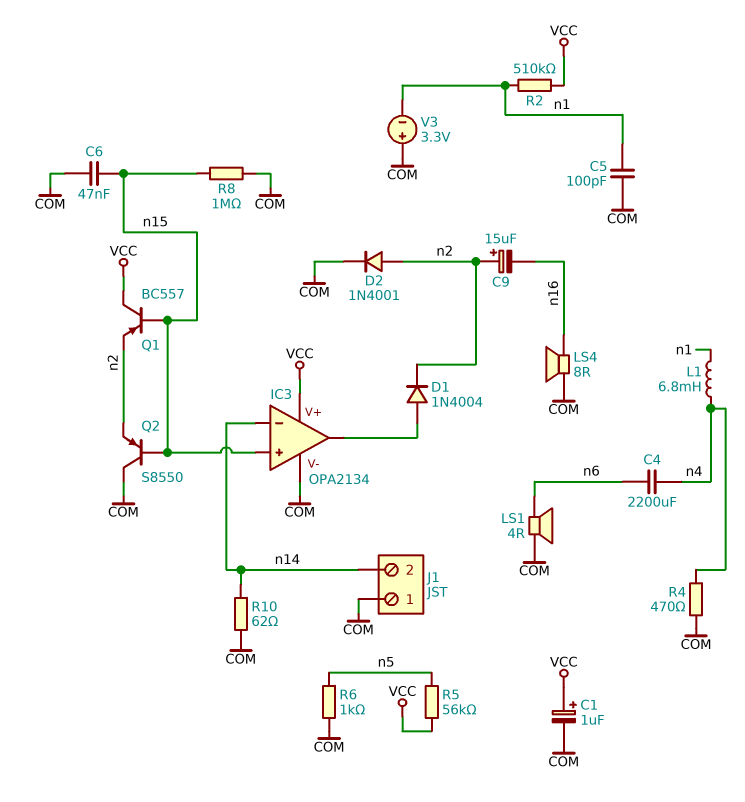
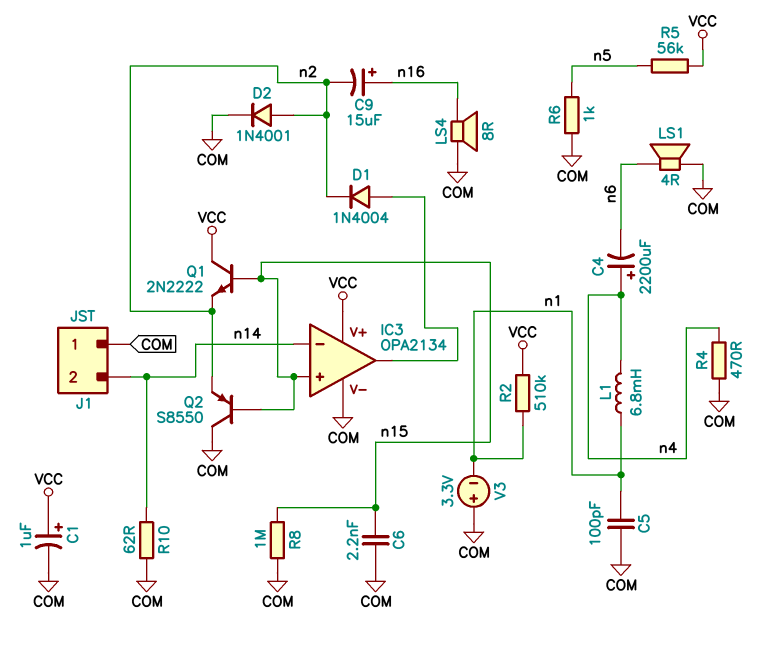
C4: 2200uF (n4, n6) -> 2200uF (plus n4, minus n6)
C6: 47nF (COM, n15) -> 2.2nF (COM, n15)
C9: 15uF (plus n2, minus n16) -> 15uF (plus n16, minus n2)
Q1: PNP BC557 (B n15, C VCC, E n2) -> NPN 2N2222 (B n15, C VCC, E n2)

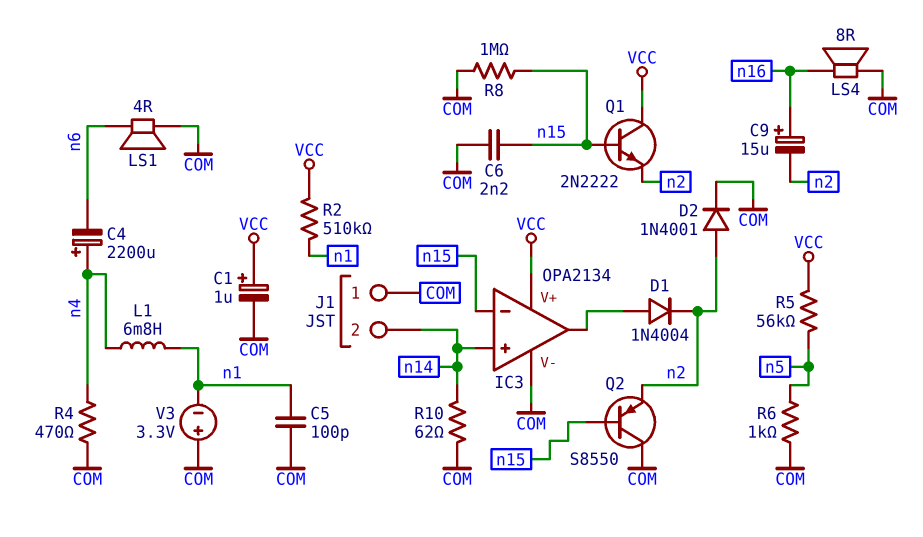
IC3 pin in+: n15 -> n14
IC3 pin in-: n14 -> n15

